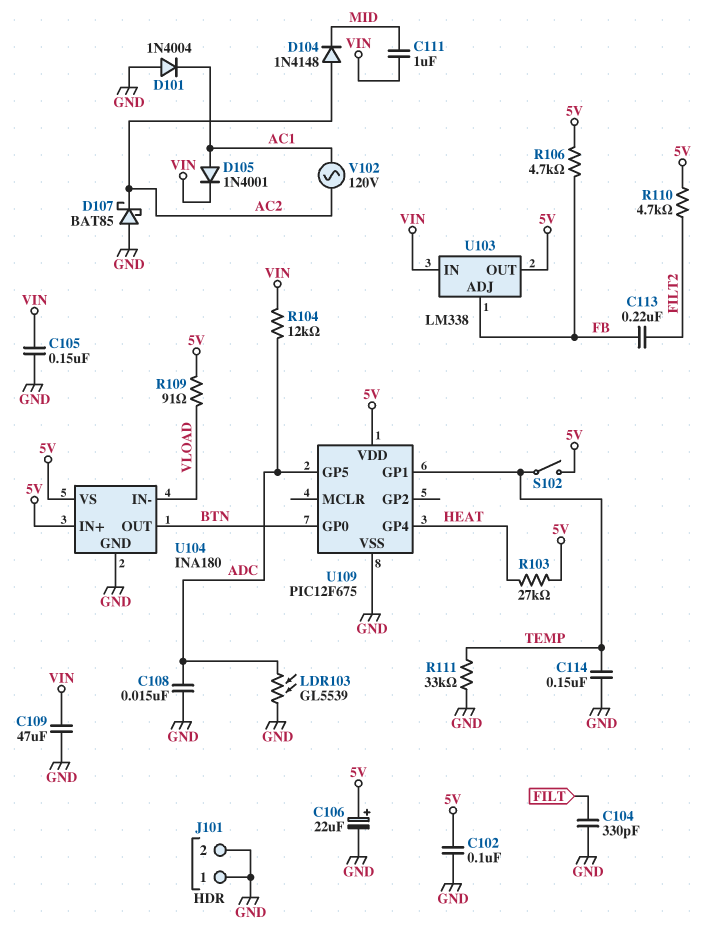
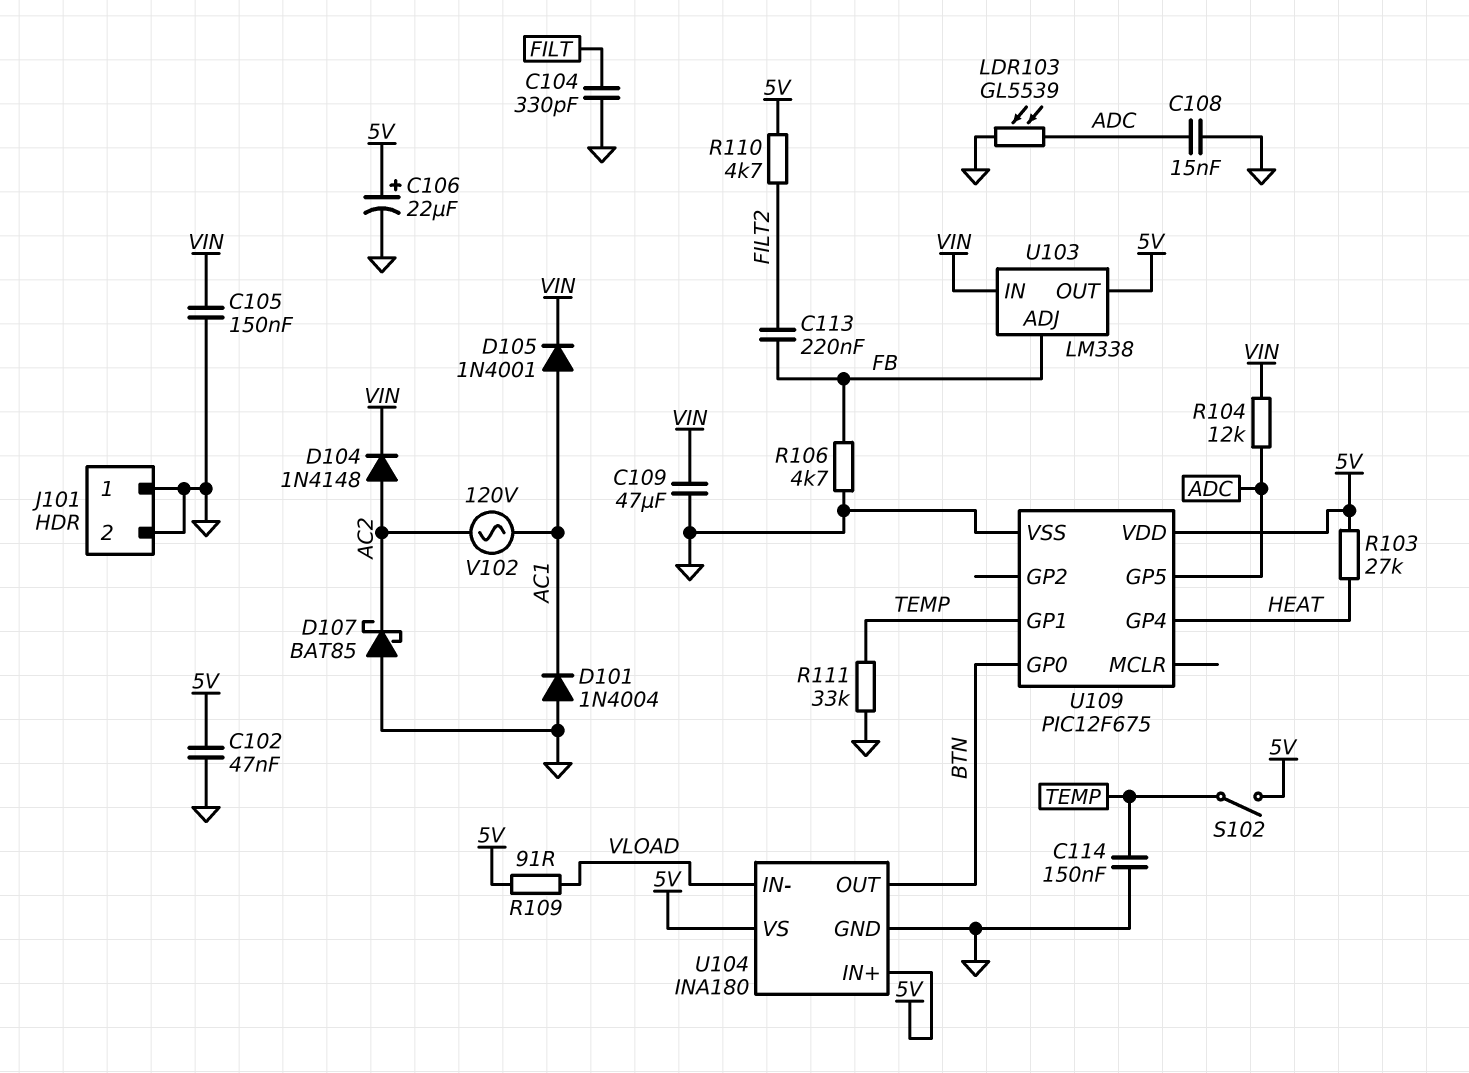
C102: 100nF (5V, GND) -> 47nF (5V, GND)
C111: 1uF (MID, VIN) -> none
D104: diode 1N4148 (A AC2, K MID) -> diode 1N4148 (A AC2, K VIN)
R106: 4.7k (5V, FB) -> 4.7k (FB, GND)

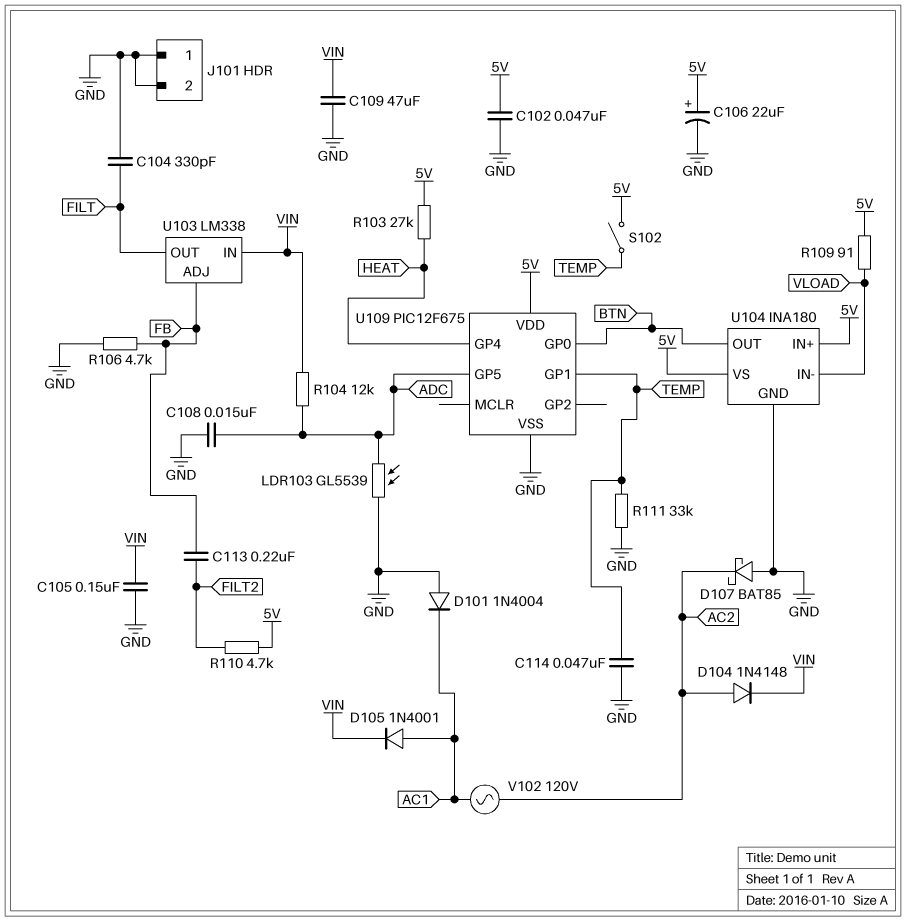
C114: 150nF (GND, TEMP) -> 47nF (GND, TEMP)
U103 pin OUT: 5V -> FILT

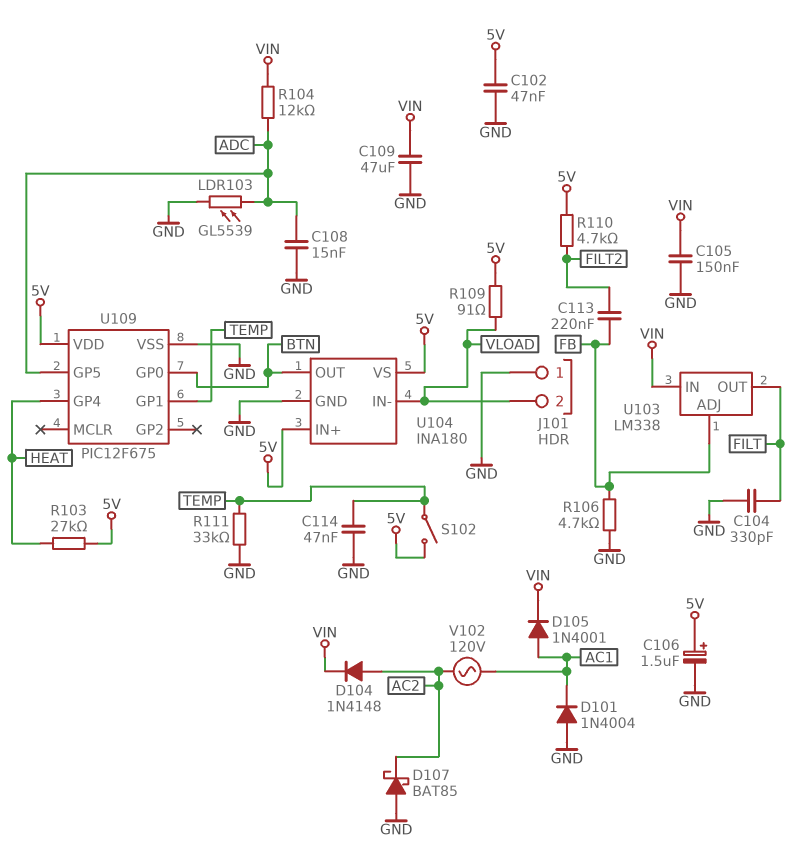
C106: 22uF (plus 5V, minus GND) -> 1.5uF (plus 5V, minus GND)
J101 pin 2: GND -> VLOAD

